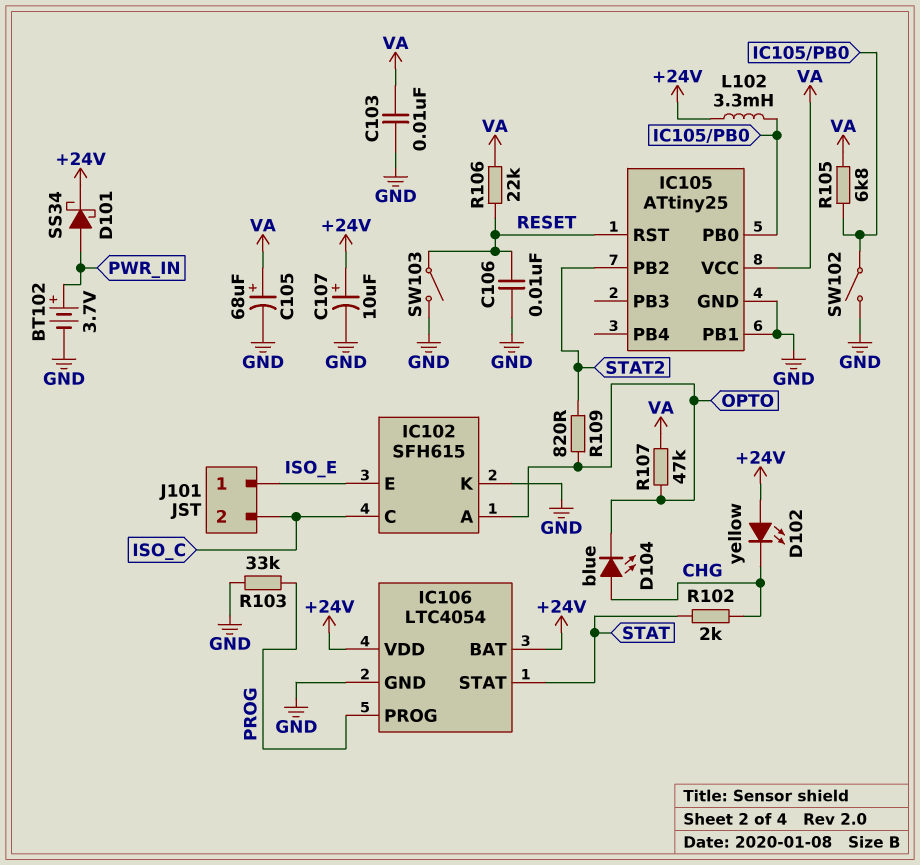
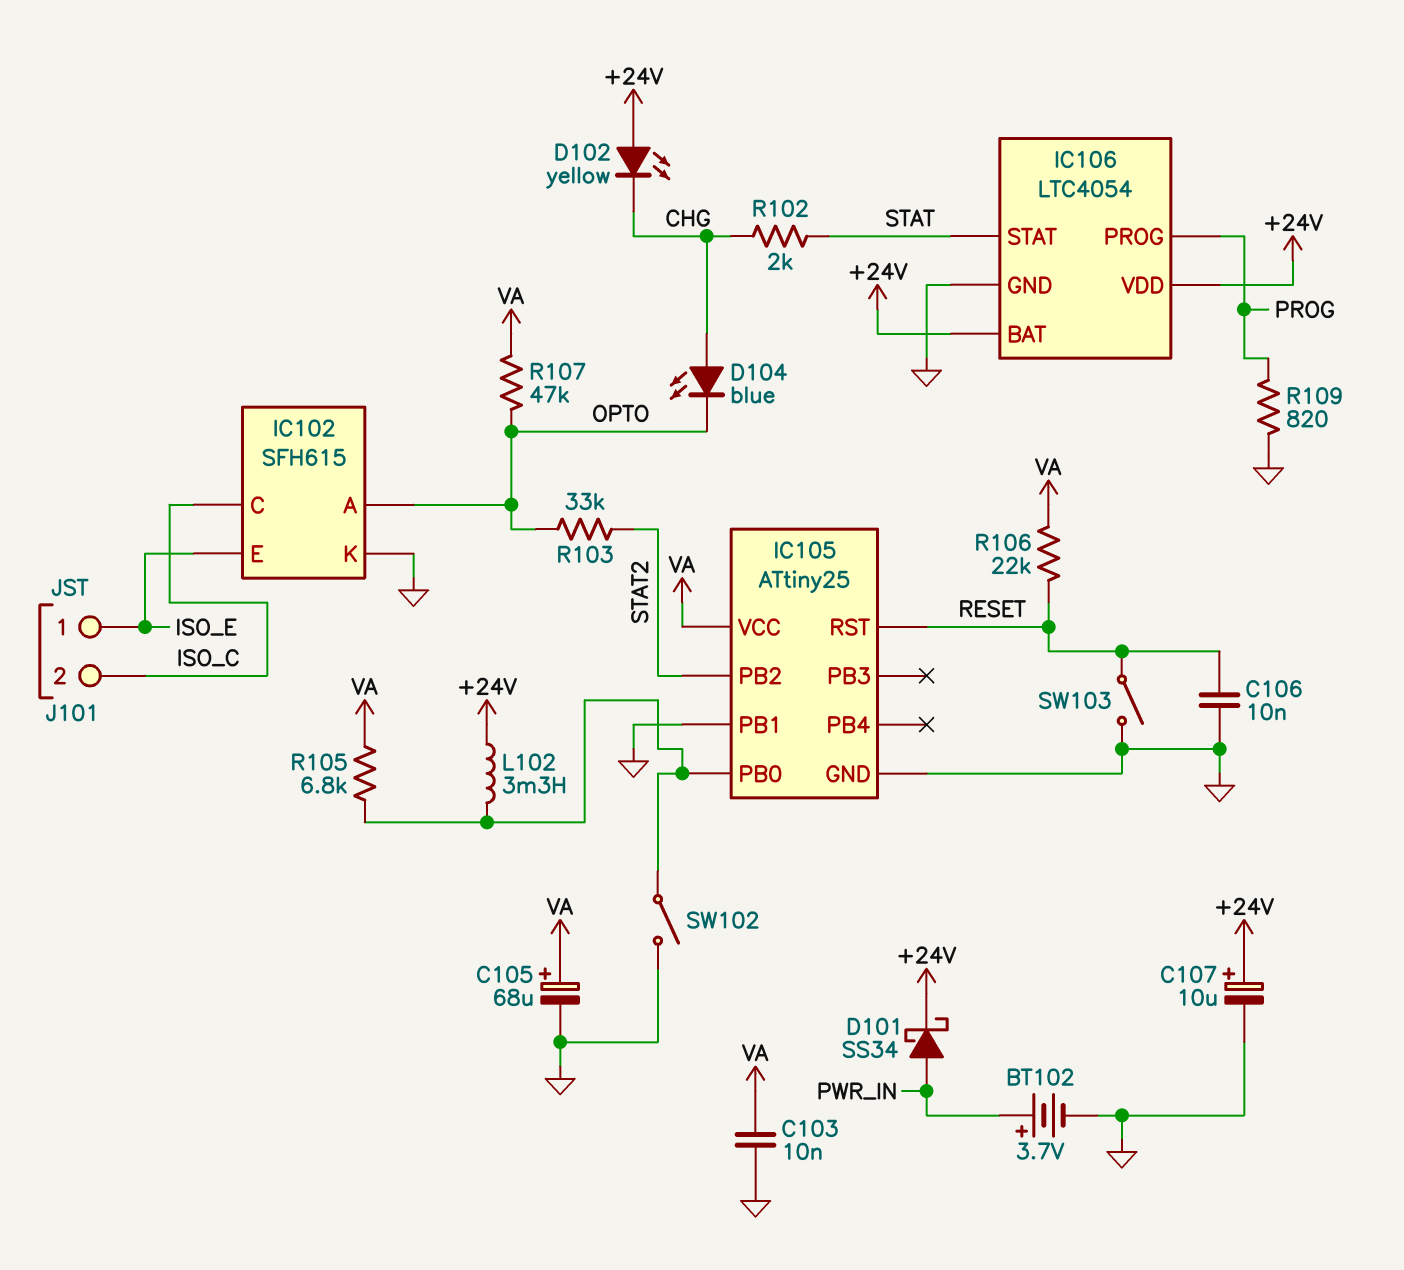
R103: 33k (GND, PROG) -> 33k (OPTO, STAT2)
R109: 820 (OPTO, STAT2) -> 820 (GND, PROG)

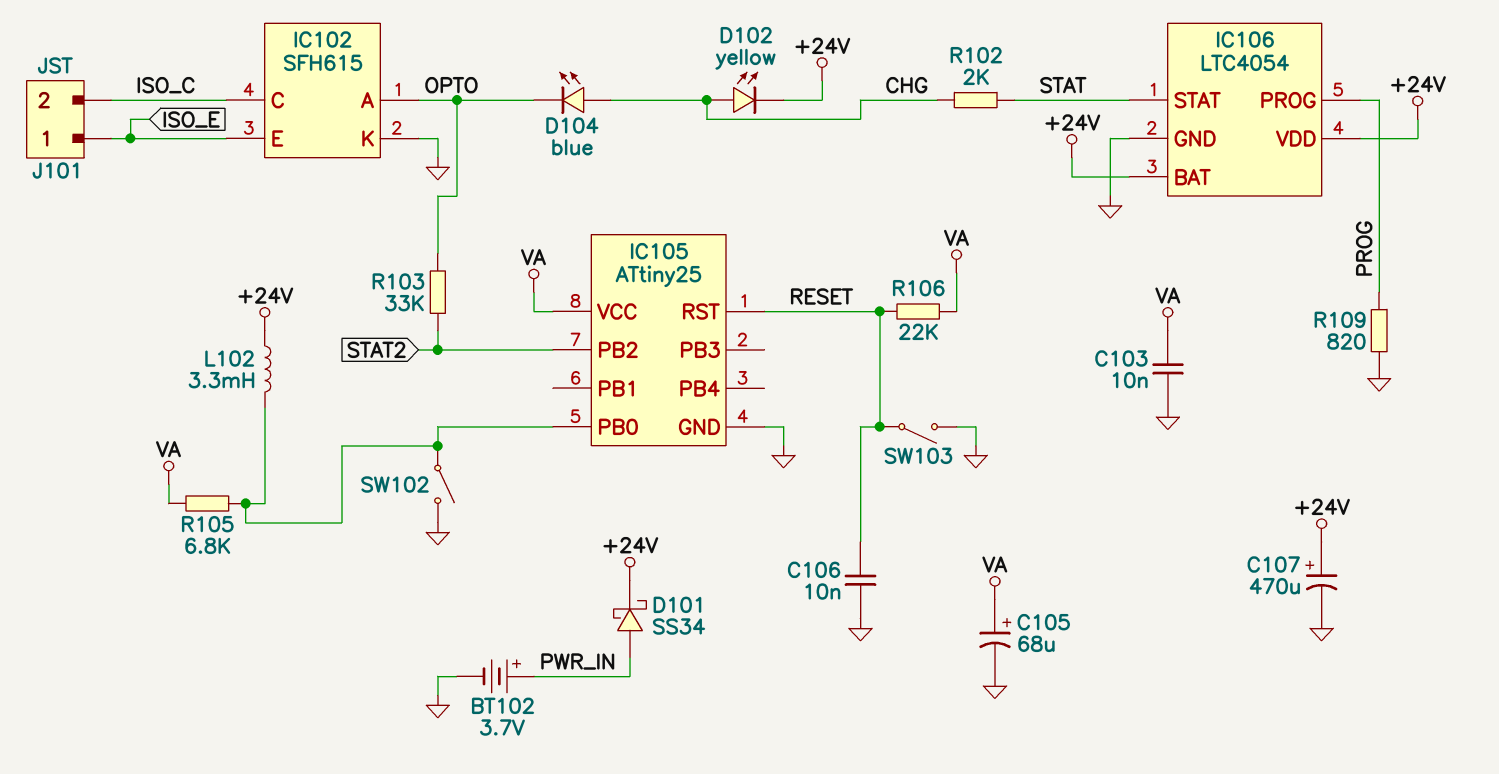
C107: 10uF (plus +24V, minus GND) -> 470uF (plus +24V, minus GND)
D102: LED yellow (A +24V, K CHG) -> LED yellow (A CHG, K +24V)
IC105 pin PB1: GND -> none
R107: 47k (OPTO, VA) -> none

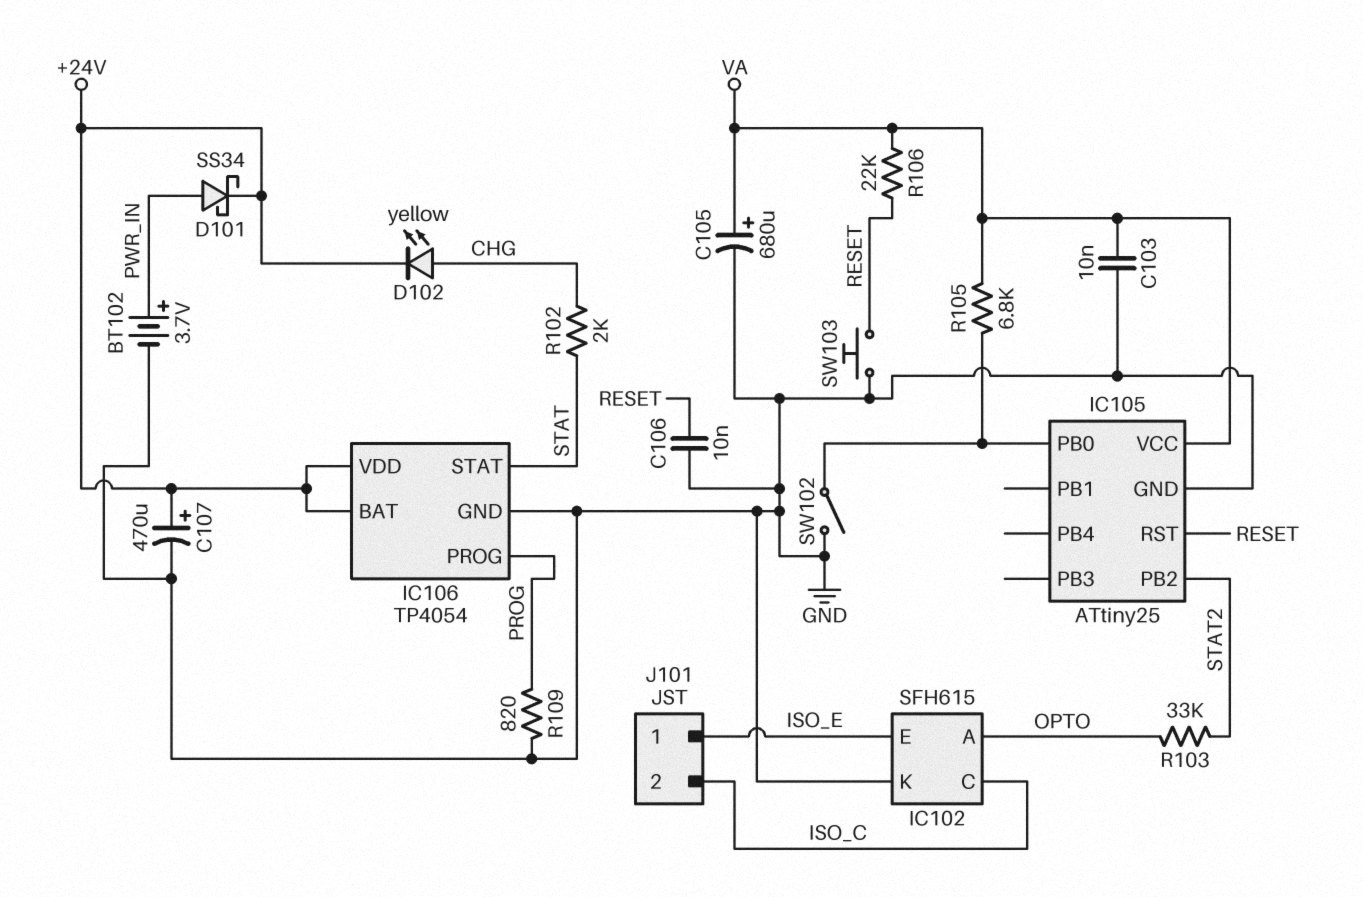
C105: 68uF (plus VA, minus GND) -> 680uF (plus VA, minus GND)
D104: LED blue (A CHG, K OPTO) -> none
IC106: LTC4054 -> TP4054
L102: 3.3mH (+24V, IC105/PB0) -> none
SW103: switch (GND, RESET) -> button (GND, RESET)

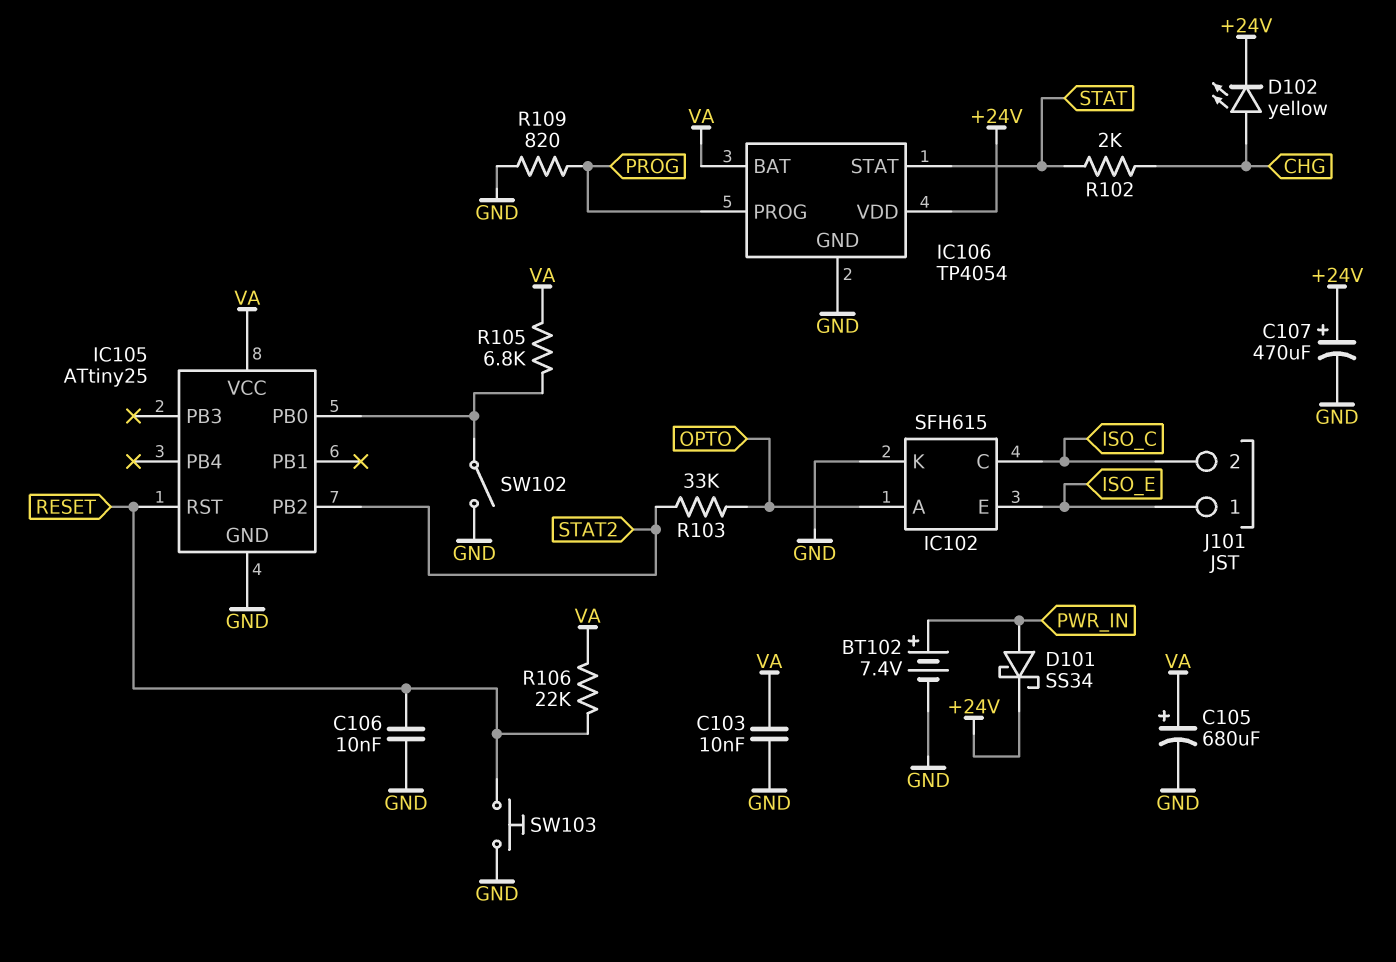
BT102: 3.7V (plus PWR_IN, minus GND) -> 7.4V (plus PWR_IN, minus GND)
IC106 pin BAT: +24V -> VA

